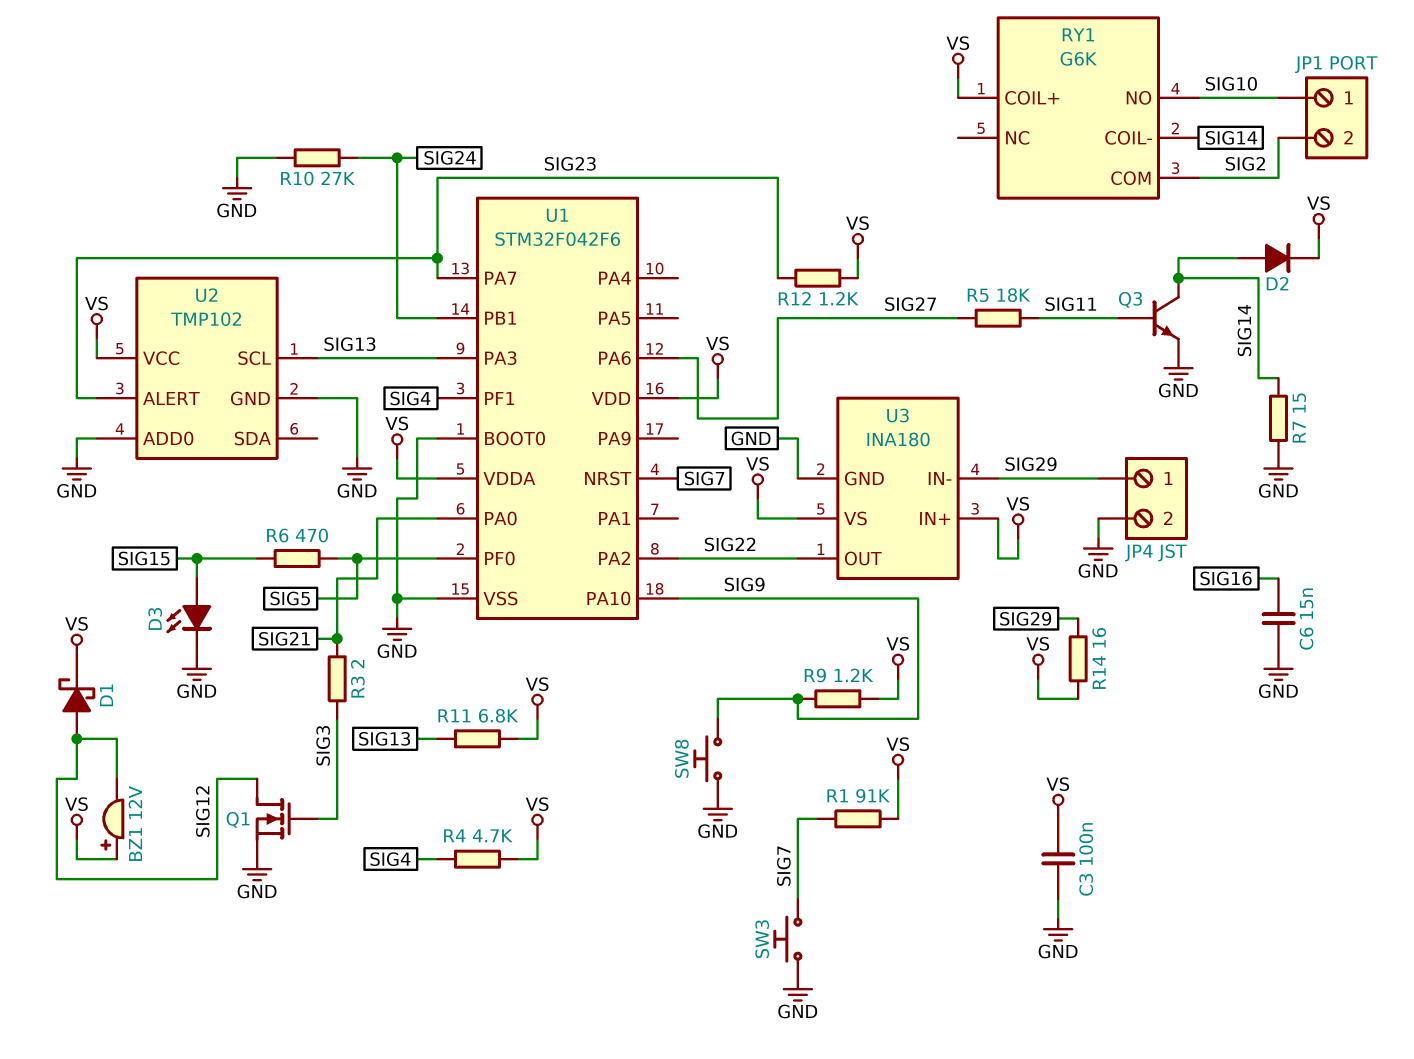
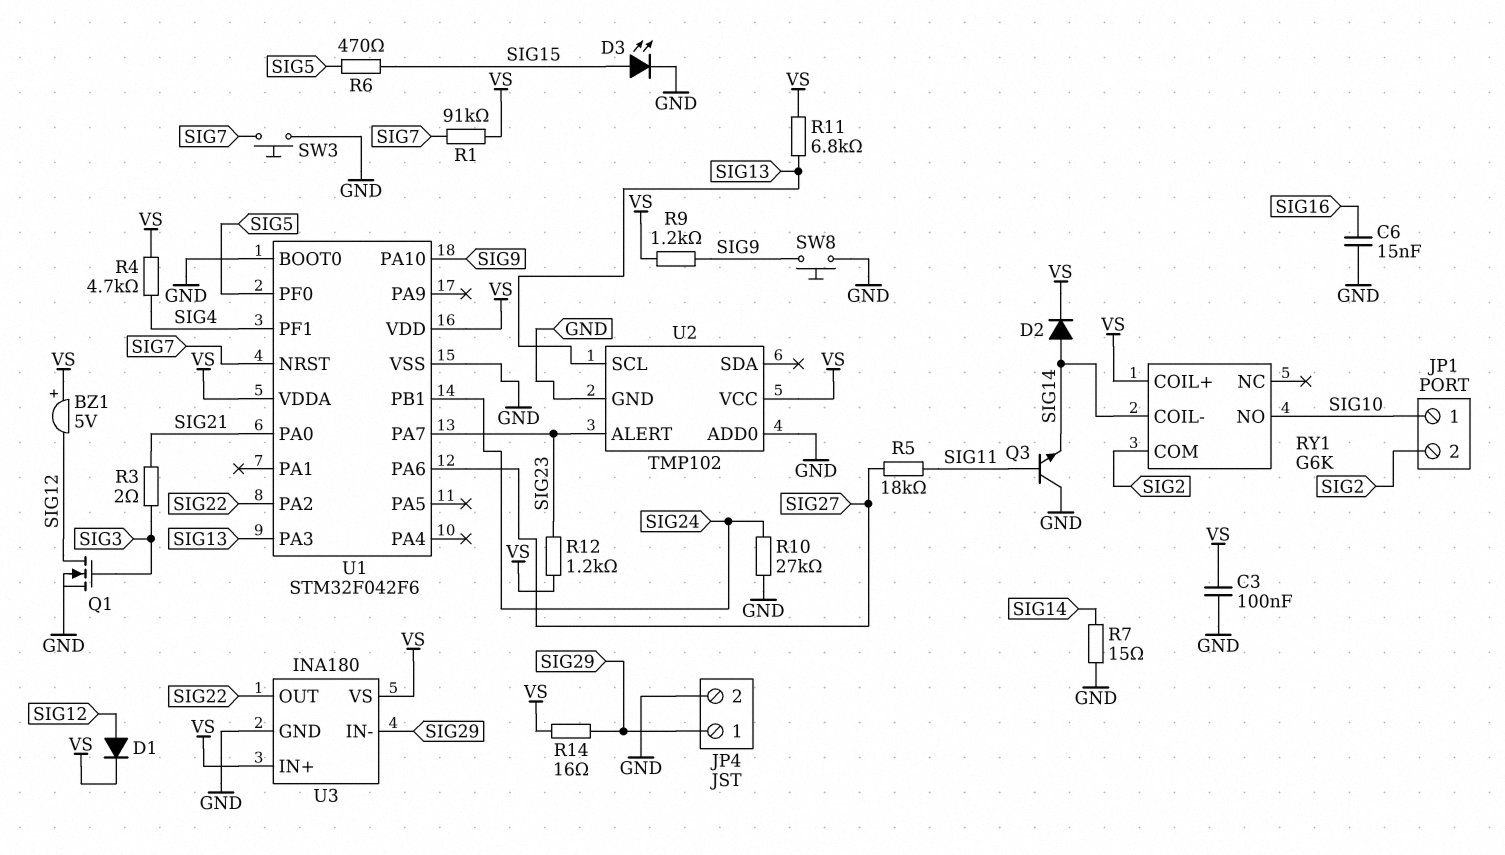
BZ1: buzzer 12V (plus VS, minus SIG12) -> buzzer 5V (plus VS, minus SIG12)
D1: schottky (A SIG12, K VS) -> diode (A SIG12, K VS)
Q3: NPN (B SIG11, C SIG14, E GND) -> NPN (B SIG11, C GND, E SIG14)

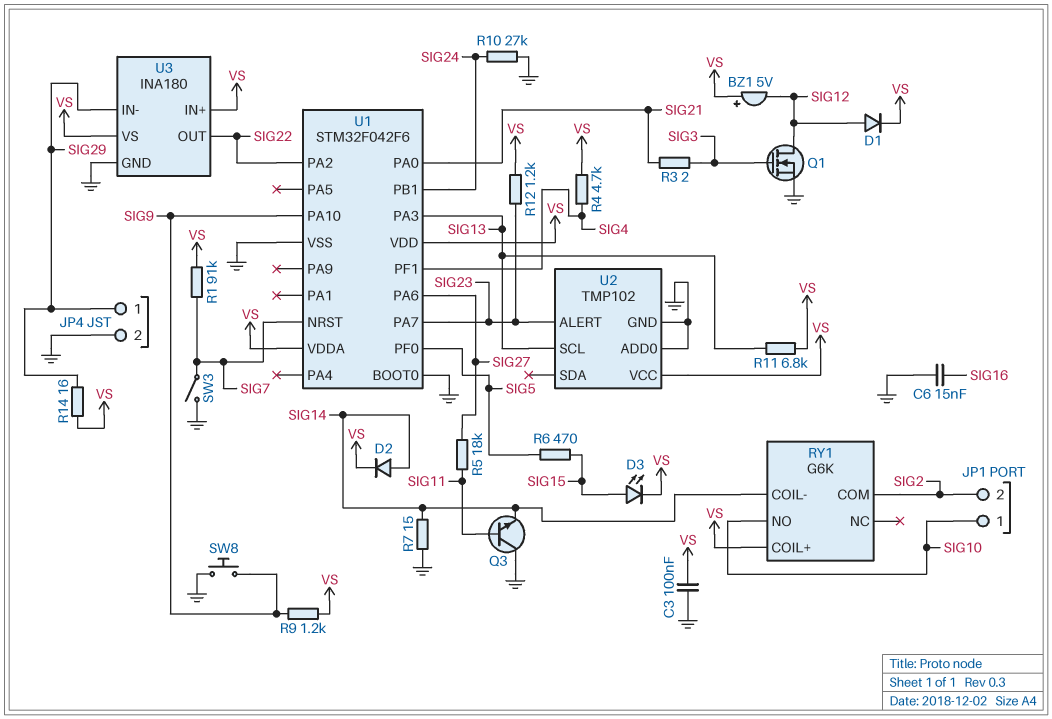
D3: LED (A SIG15, K GND) -> LED (A SIG15, K VS)
SW3: button (GND, SIG7) -> switch (GND, SIG7)

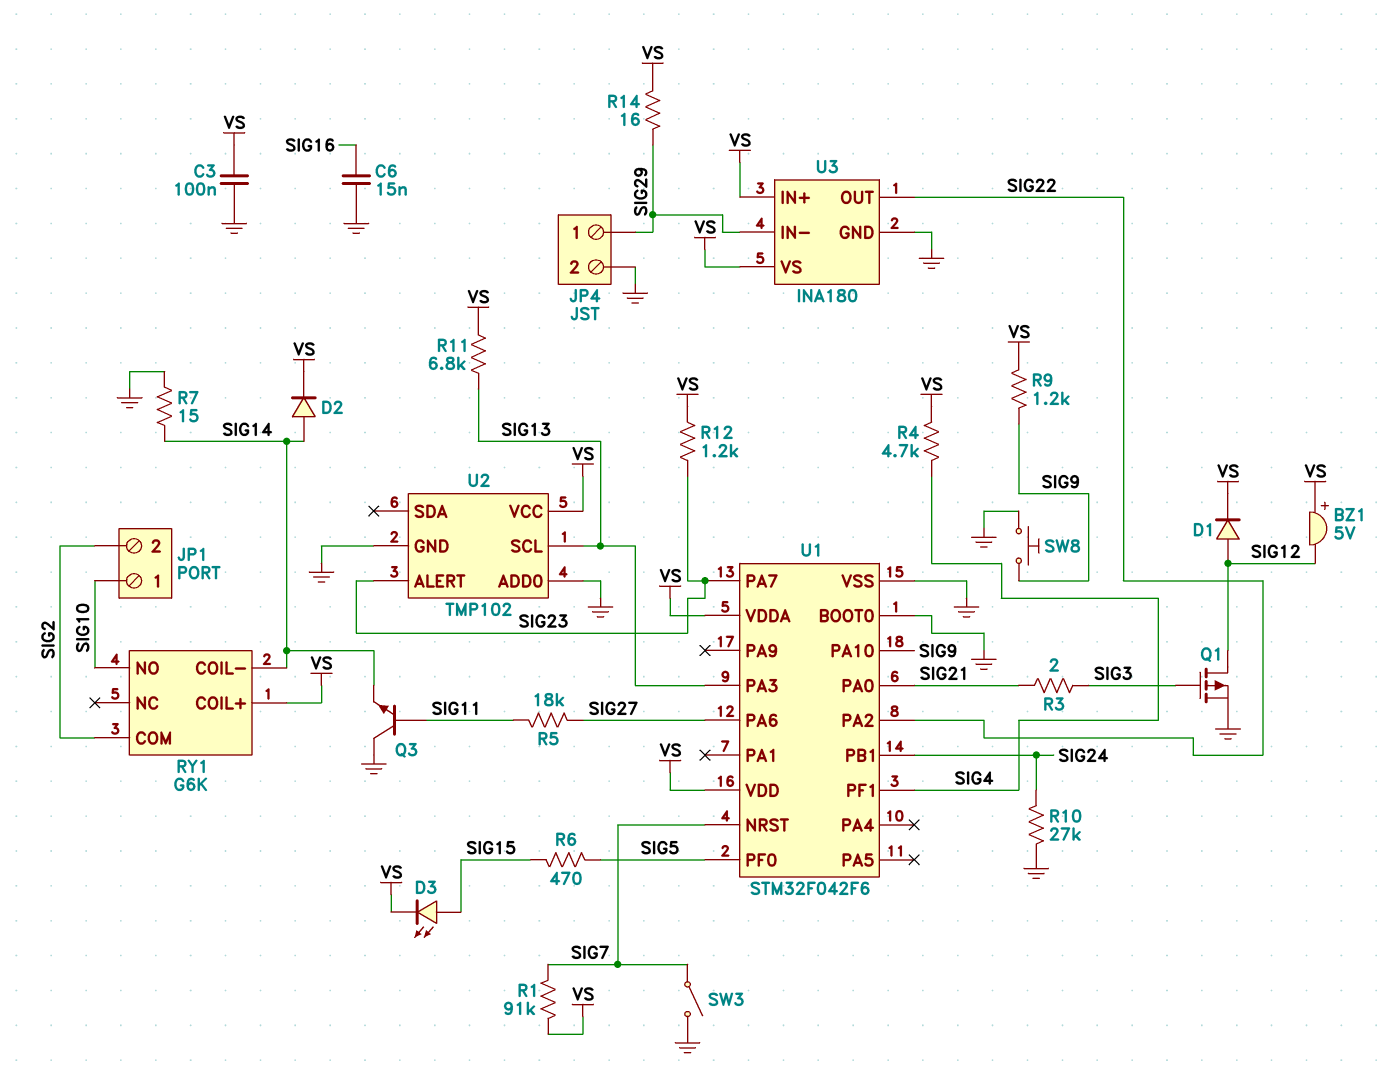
Q1: NMOS (G SIG3, D SIG12, S GND) -> PMOS (G SIG3, D SIG12, S GND)

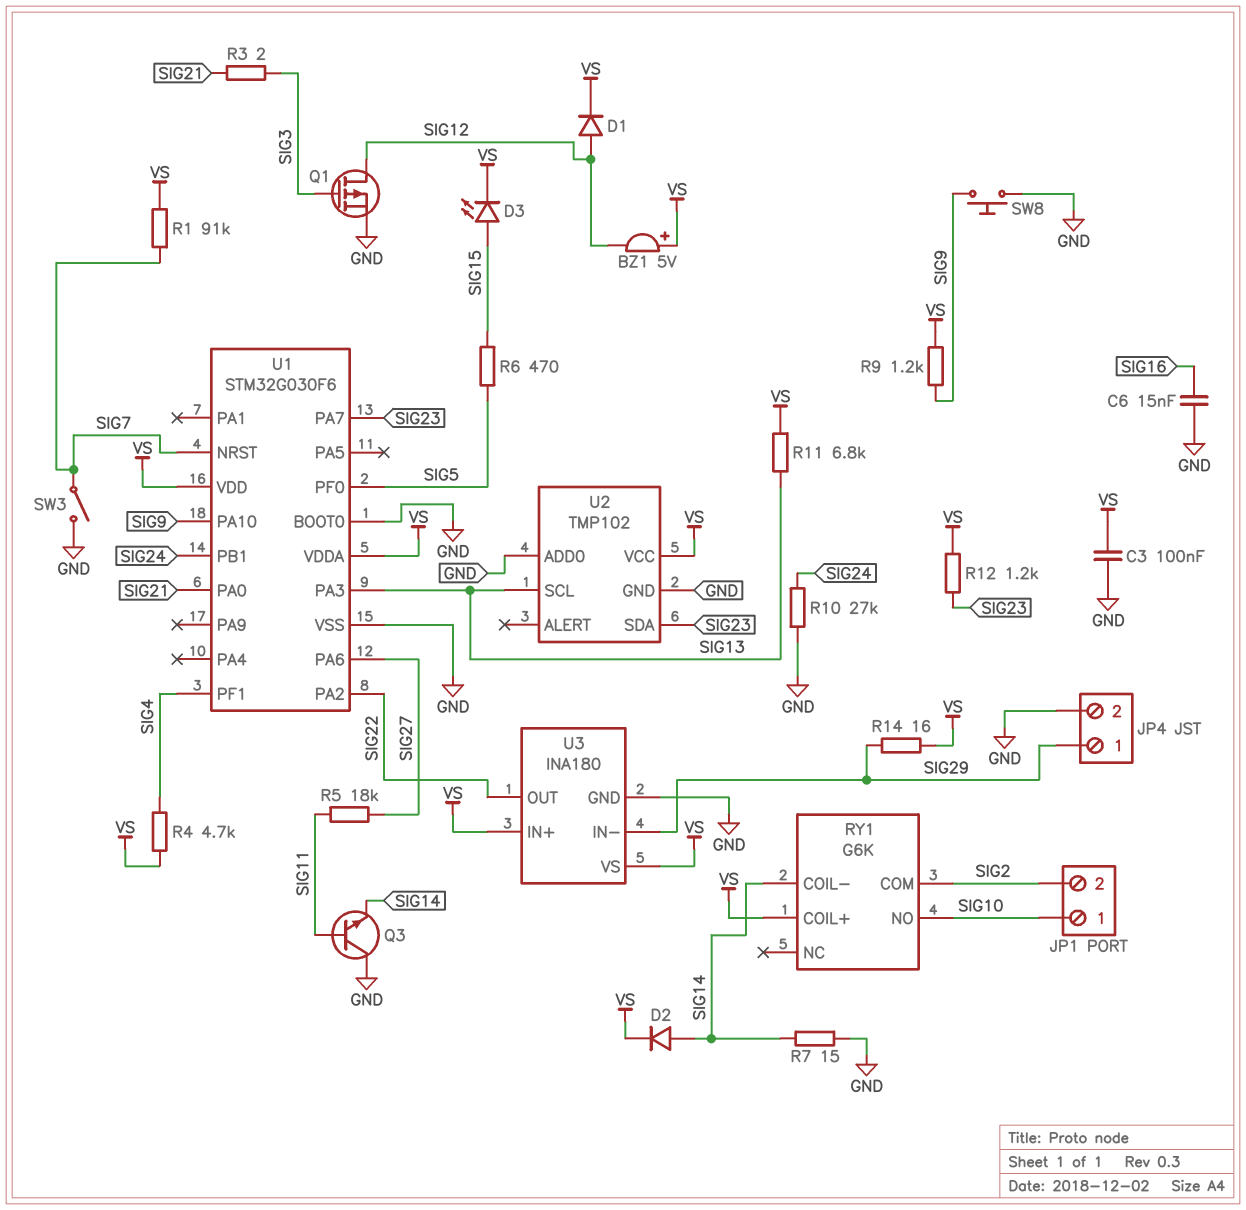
U1: STM32F042F6 -> STM32G030F6
U2 pin ALERT: SIG23 -> none
U2 pin SDA: none -> SIG23

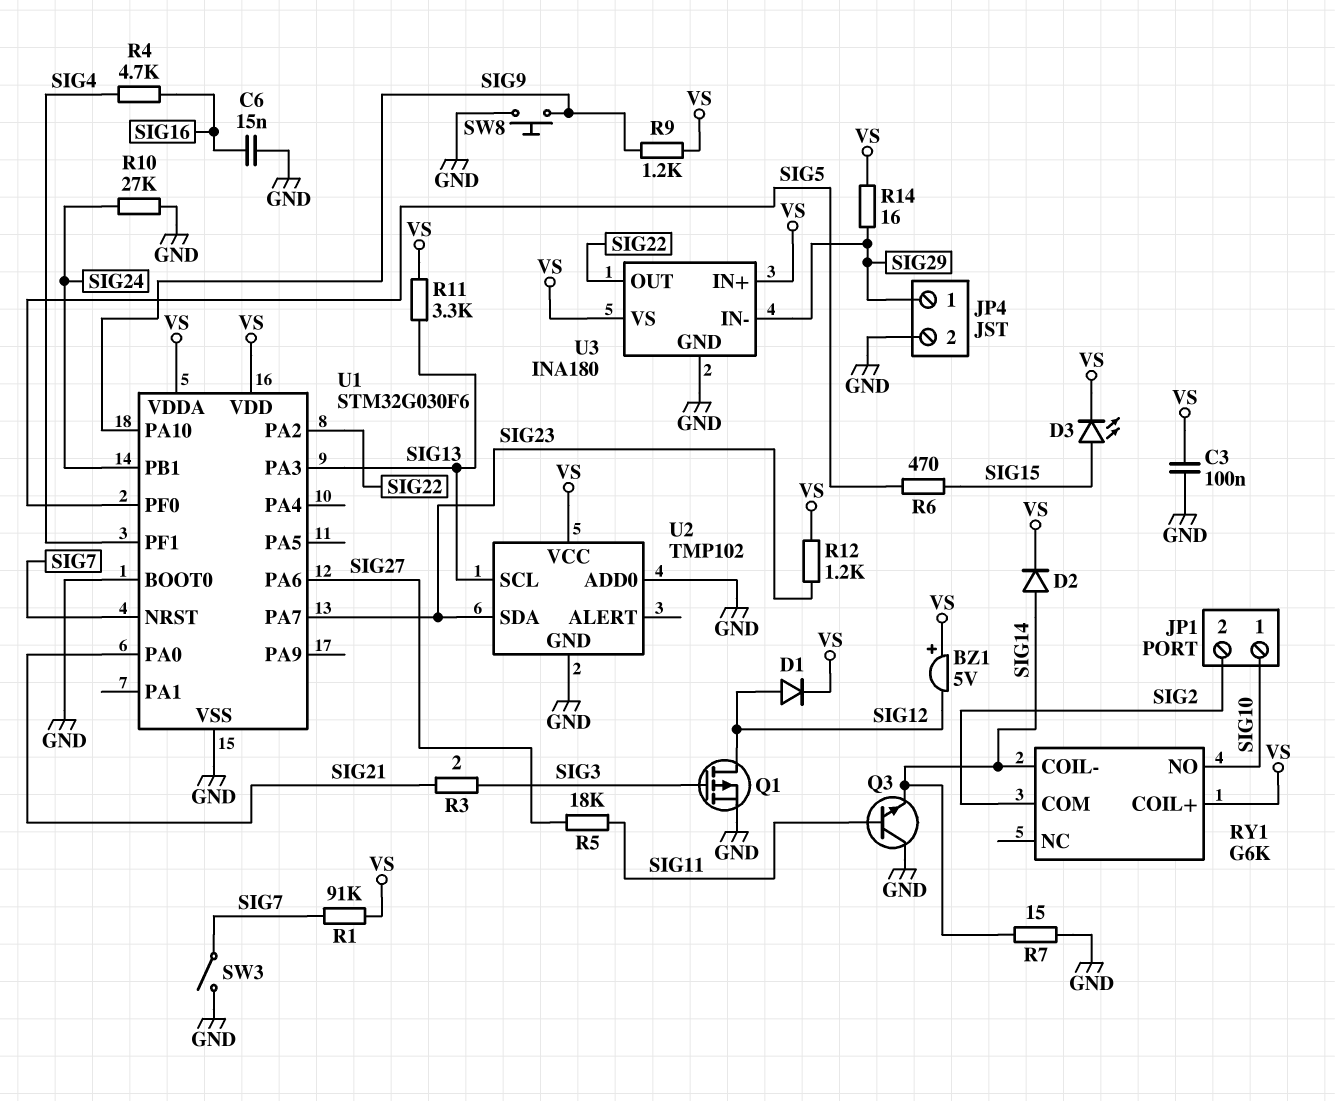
R4: 4.7k (SIG4, VS) -> 4.7k (SIG4, SIG16)
R11: 6.8k (SIG13, VS) -> 3.3k (SIG13, VS)

